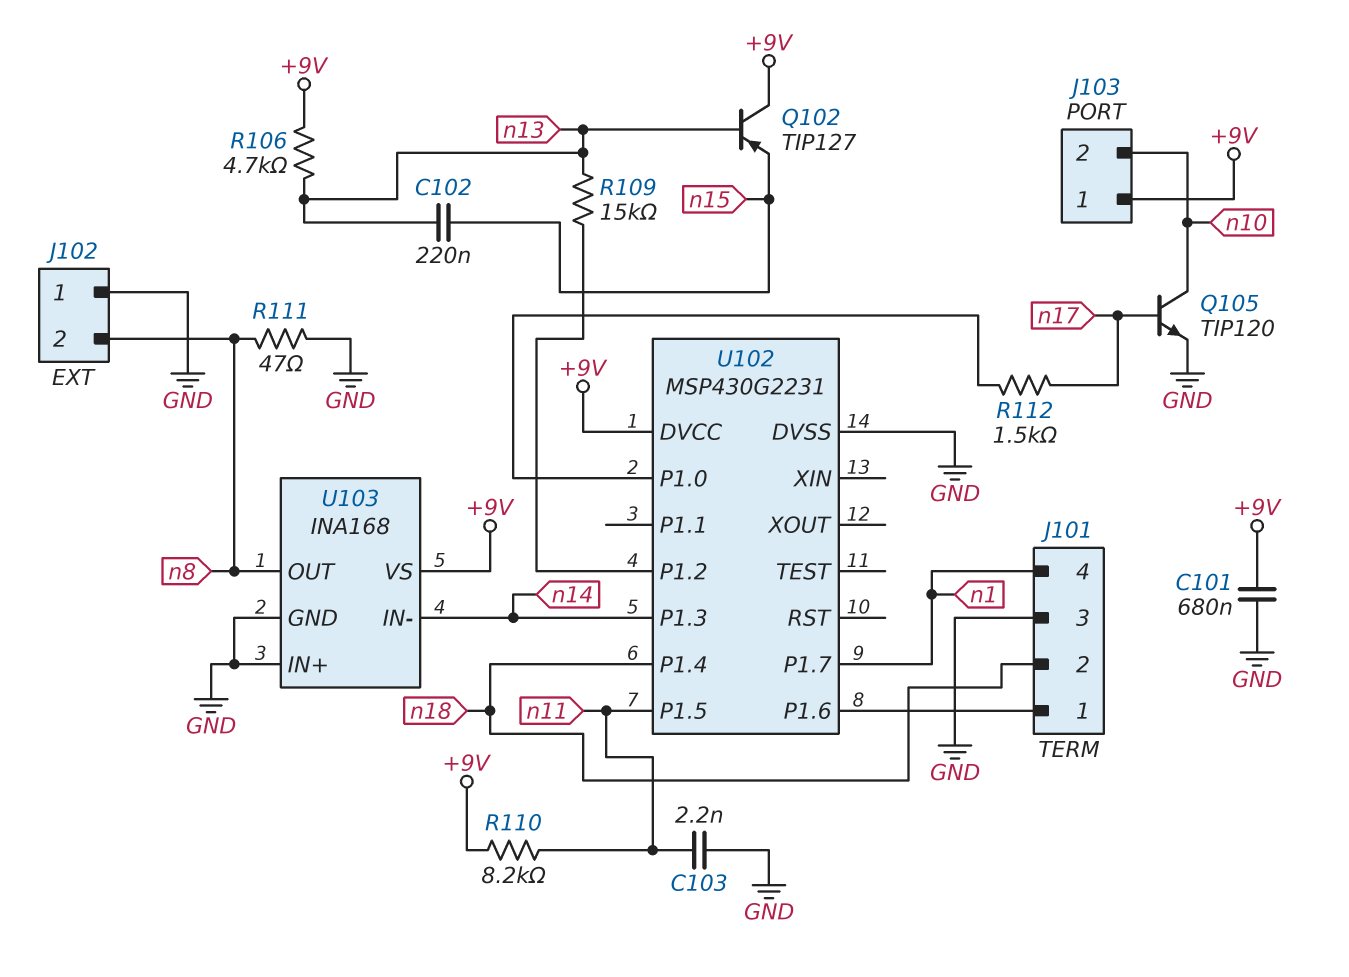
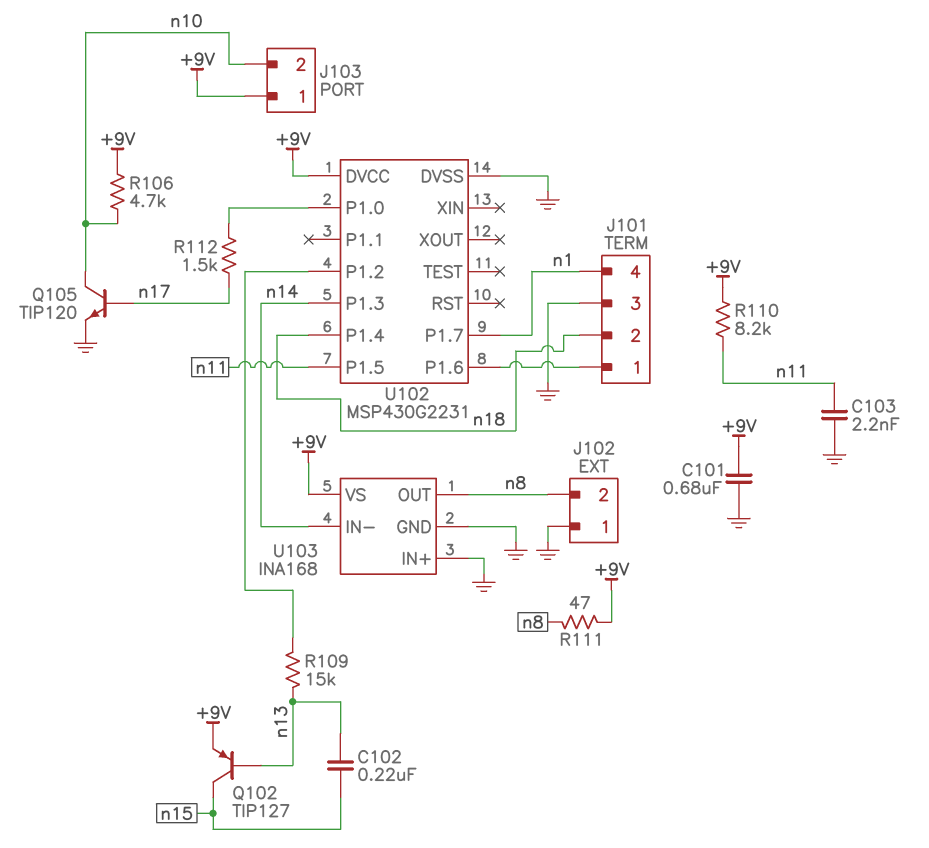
Q102: PNP TIP127 (B n13, C +9V, E n15) -> PNP TIP127 (B n13, C n15, E +9V)
R106: 4.7k (+9V, n13) -> 4.7k (+9V, n10)
R111: 47 (GND, n8) -> 47 (+9V, n8)

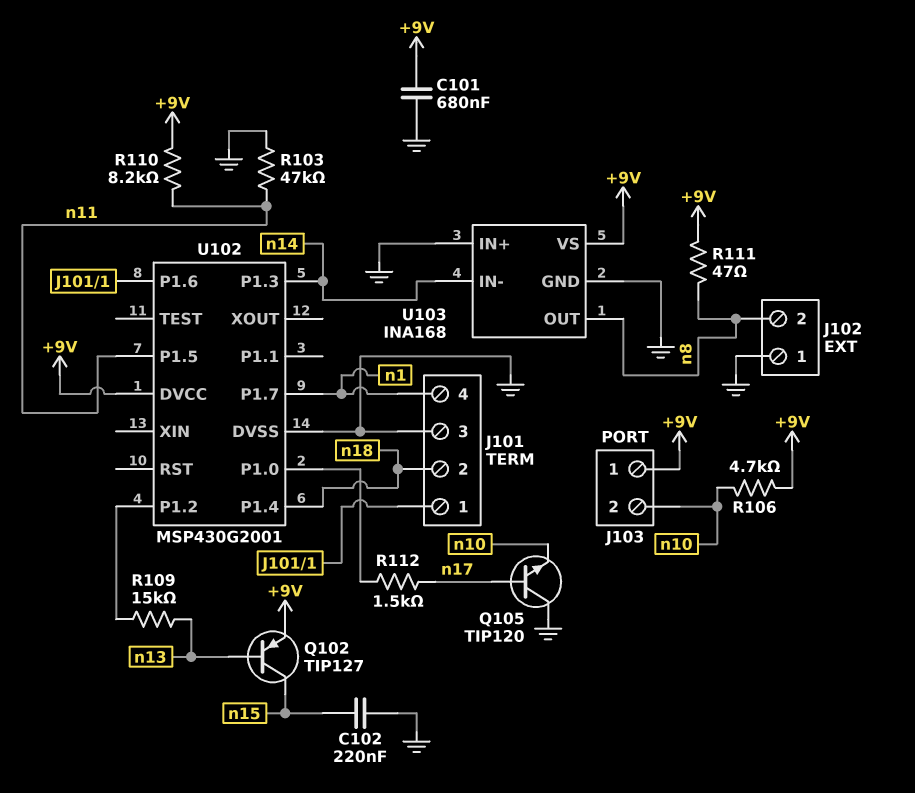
C102: 220nF (n13, n15) -> 220nF (GND, n15)
C103: 2.2nF (GND, n11) -> none
Q105: NPN TIP120 (B n17, C n10, E GND) -> NPN TIP120 (B n17, C GND, E n10)
R103: none -> 47k (GND, n11)
U102: MSP430G2231 -> MSP430G2001

